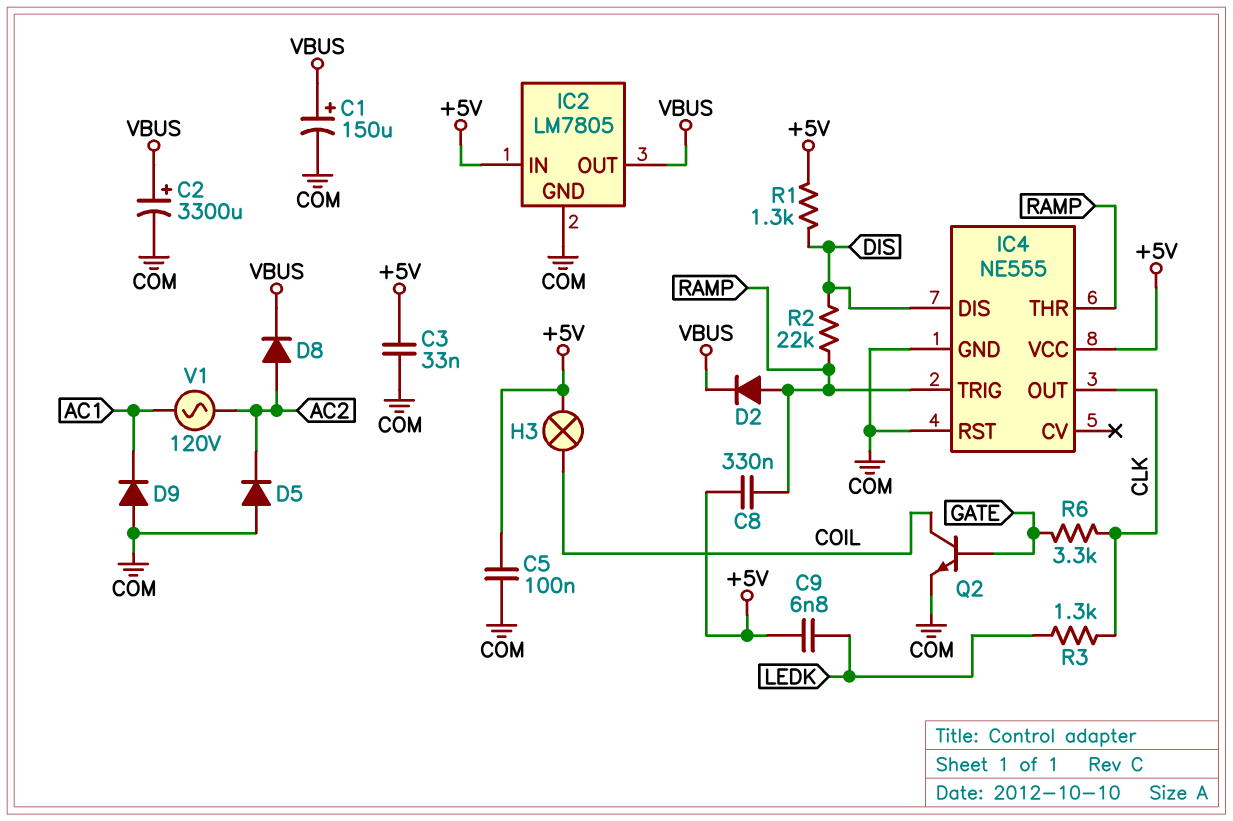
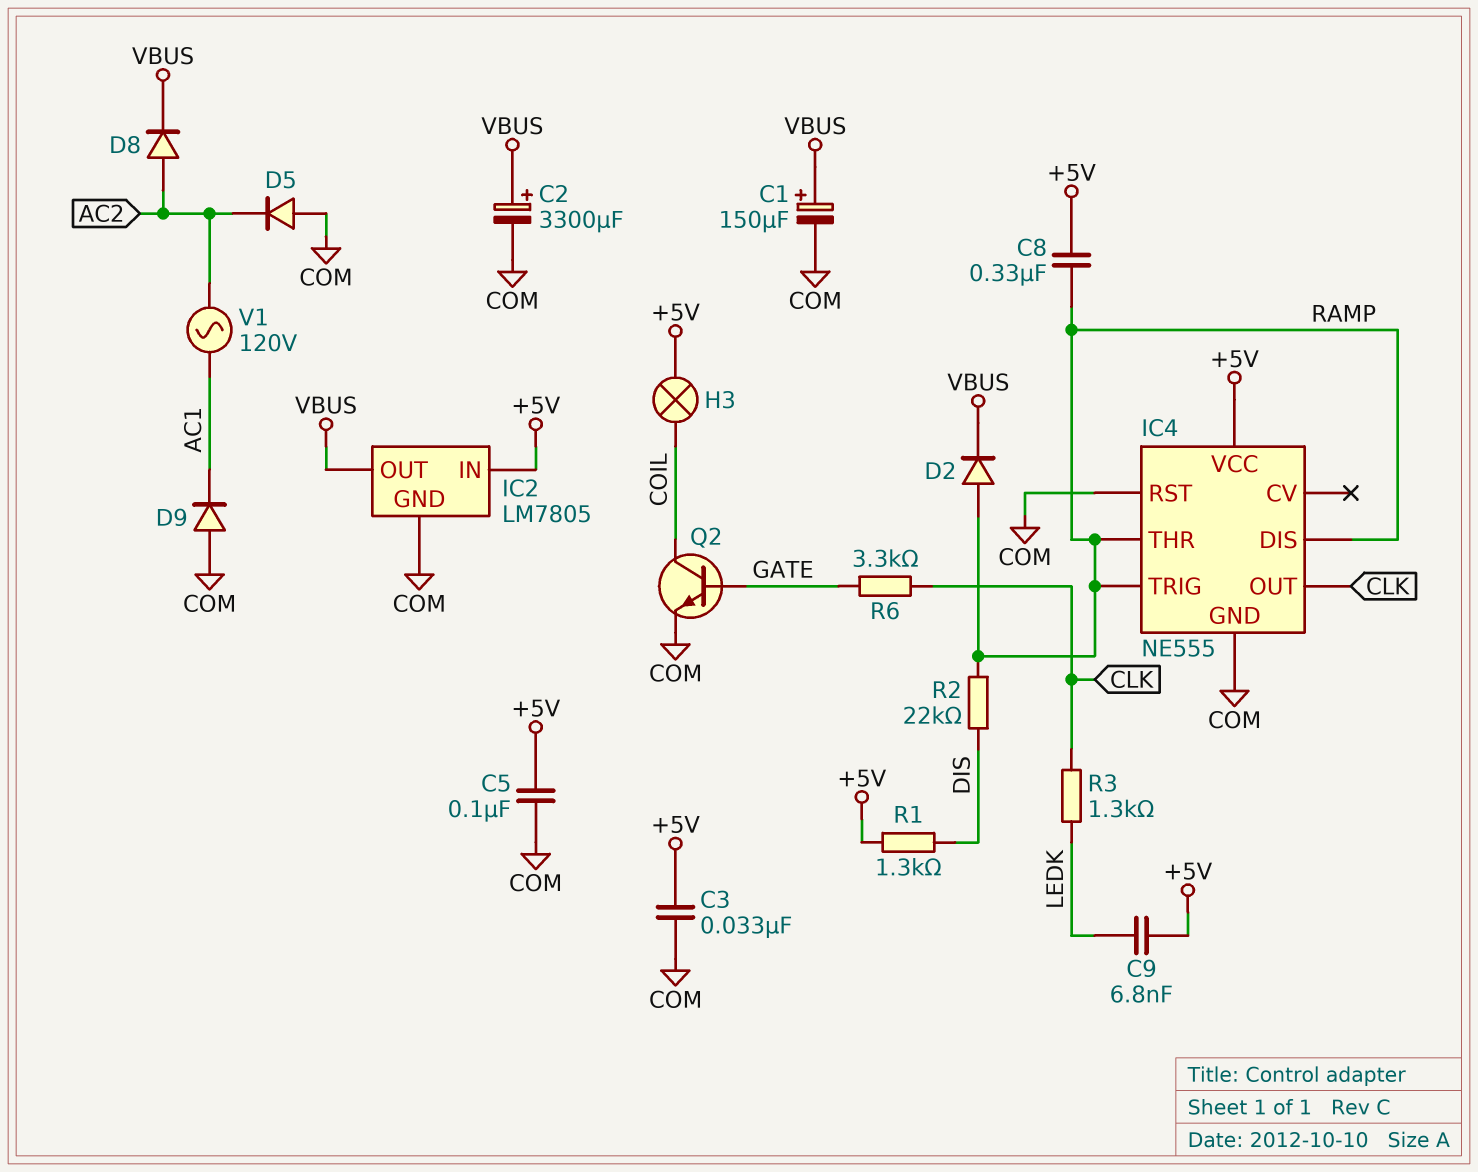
IC4 pin DIS: DIS -> RAMP

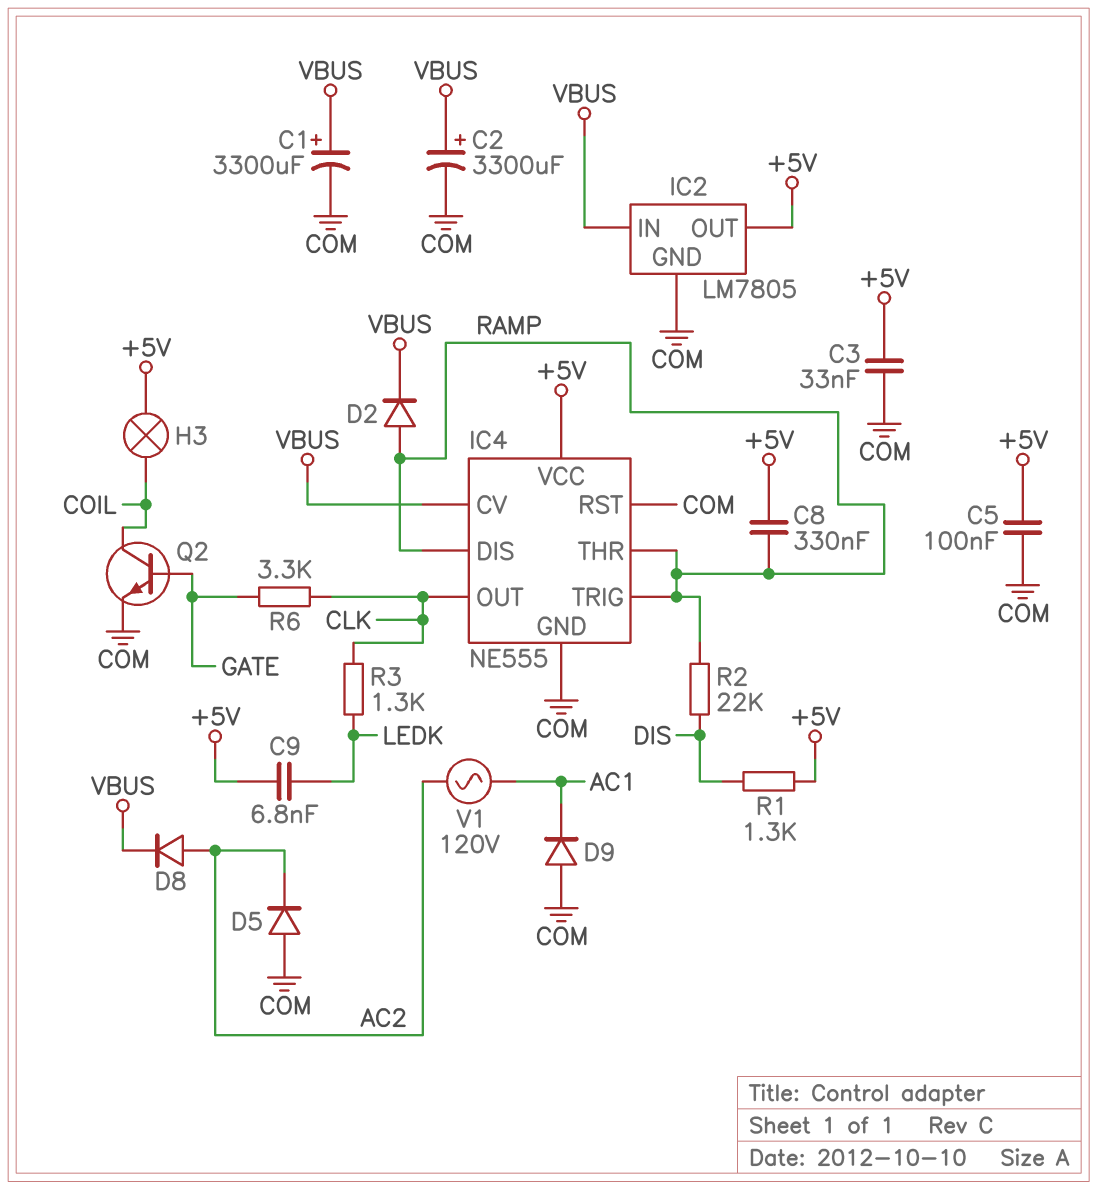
C1: 150uF (plus VBUS, minus COM) -> 3300uF (plus VBUS, minus COM)
IC2 pin IN: +5V -> VBUS
IC2 pin OUT: VBUS -> +5V
IC4 pin CV: none -> VBUS

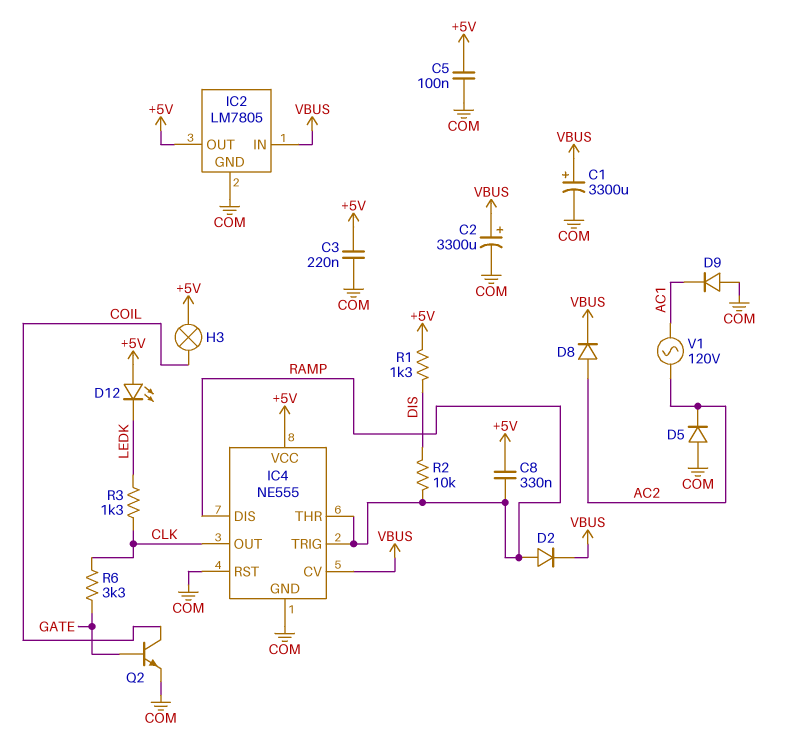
C3: 33nF (+5V, COM) -> 220nF (+5V, COM)
C9: 6.8nF (+5V, LEDK) -> none
D12: none -> LED (A +5V, K LEDK)
R2: 22k (DIS, RAMP) -> 10k (DIS, RAMP)

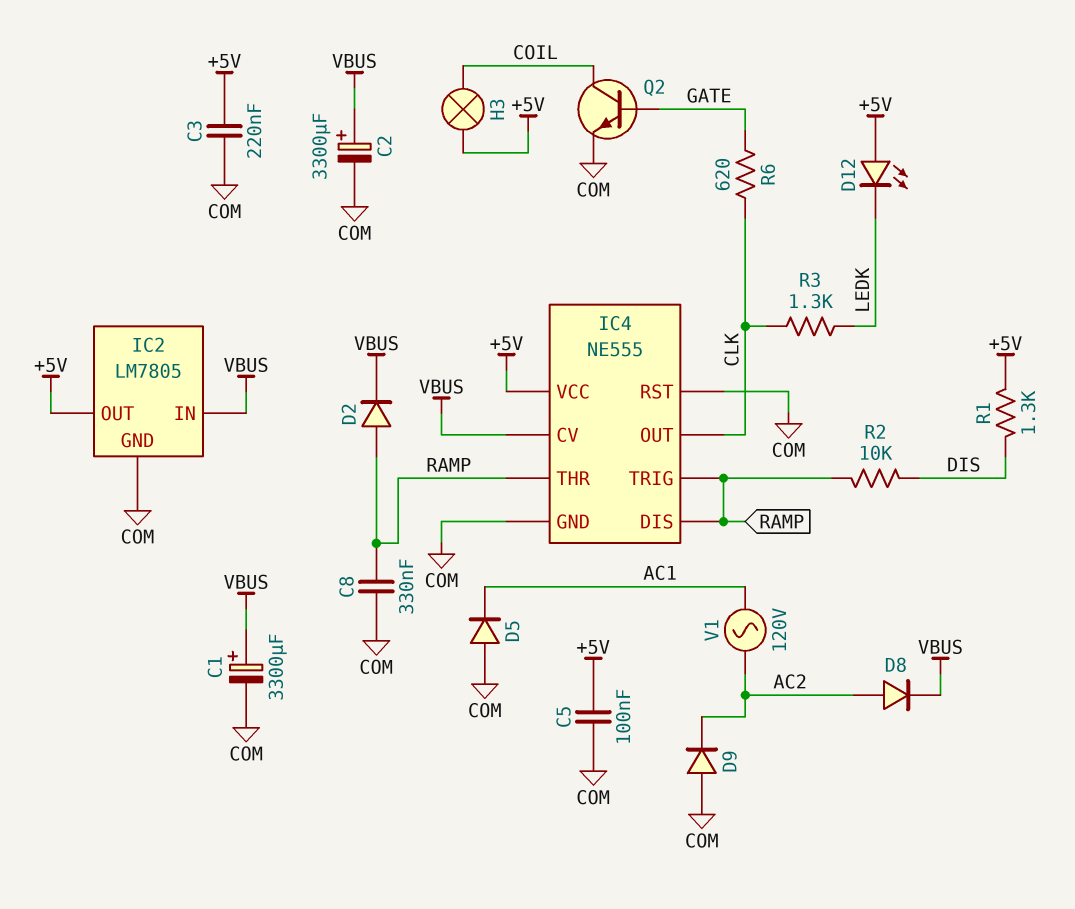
C8: 330nF (+5V, RAMP) -> 330nF (COM, RAMP)
D5: diode (A COM, K AC2) -> diode (A COM, K AC1)
D9: diode (A COM, K AC1) -> diode (A COM, K AC2)
R6: 3.3k (CLK, GATE) -> 620 (CLK, GATE)

